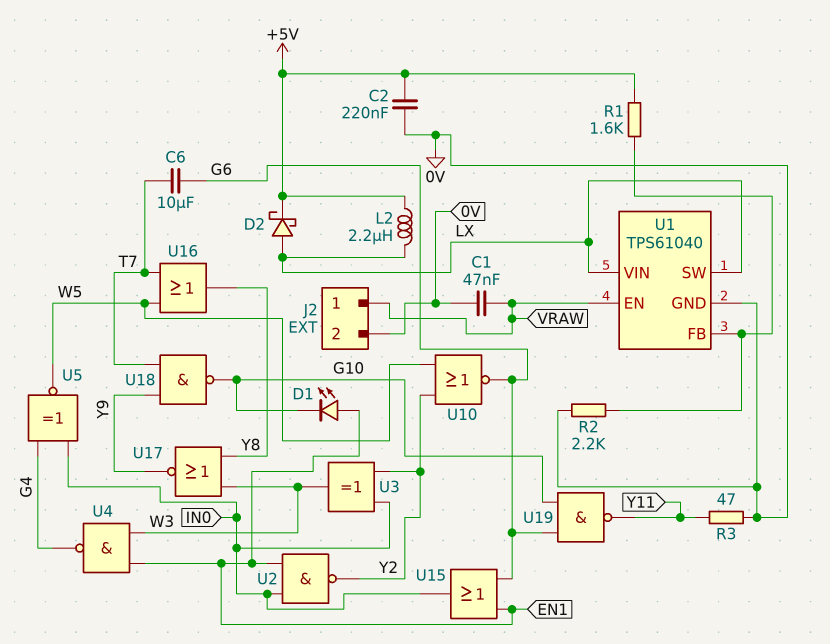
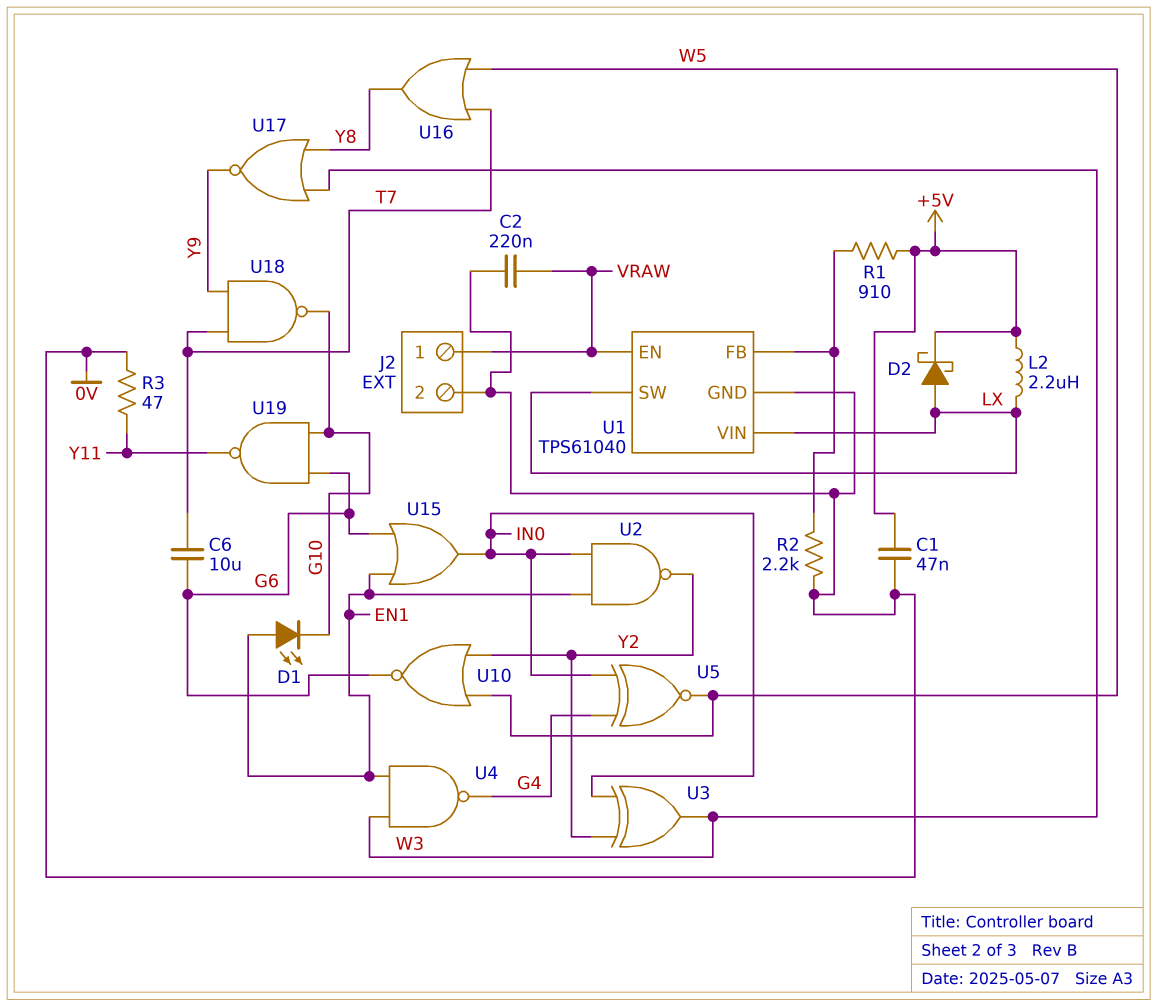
C1: 47nF (0V, VRAW) -> 47nF (+5V, 0V)
C2: 220nF (+5V, 0V) -> 220nF (0V, VRAW)
R1: 1.6k (+5V, U1/FB) -> 910 (+5V, U1/FB)

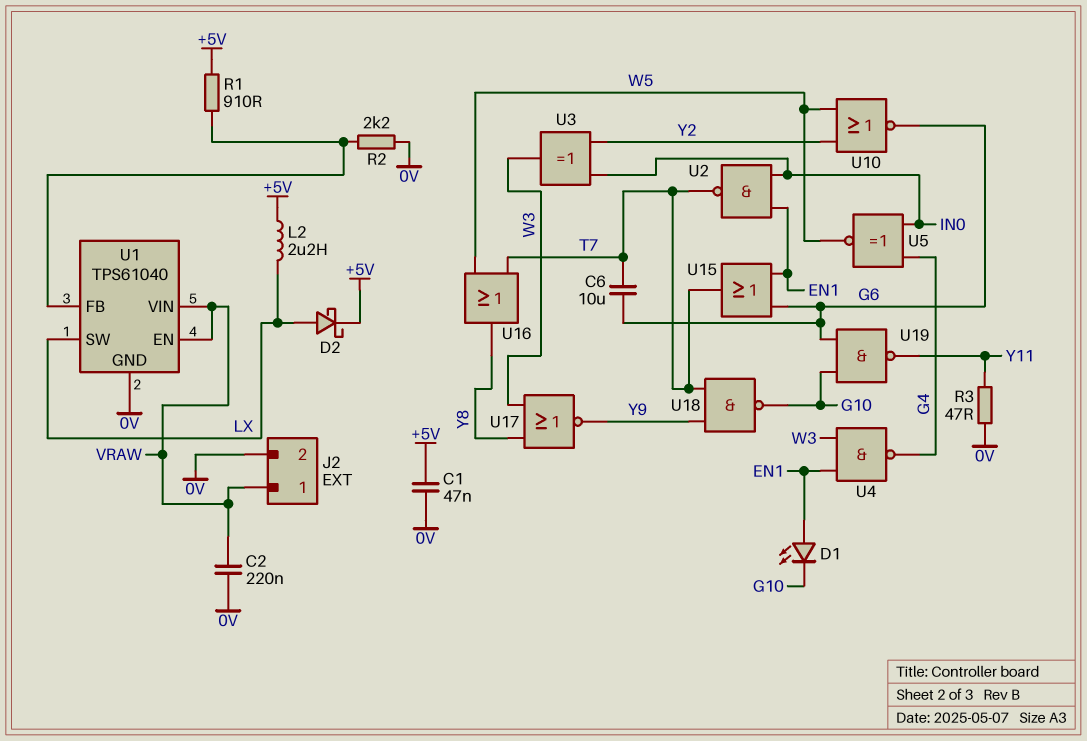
U1 pin VIN: LX -> VRAW
U2: NAND (in EN1, in IN0, out Y2) -> NAND (in EN1, in IN0, out T7)
U15: OR (in EN1, in G6, out IN0) -> OR (in EN1, in G6, out T7)

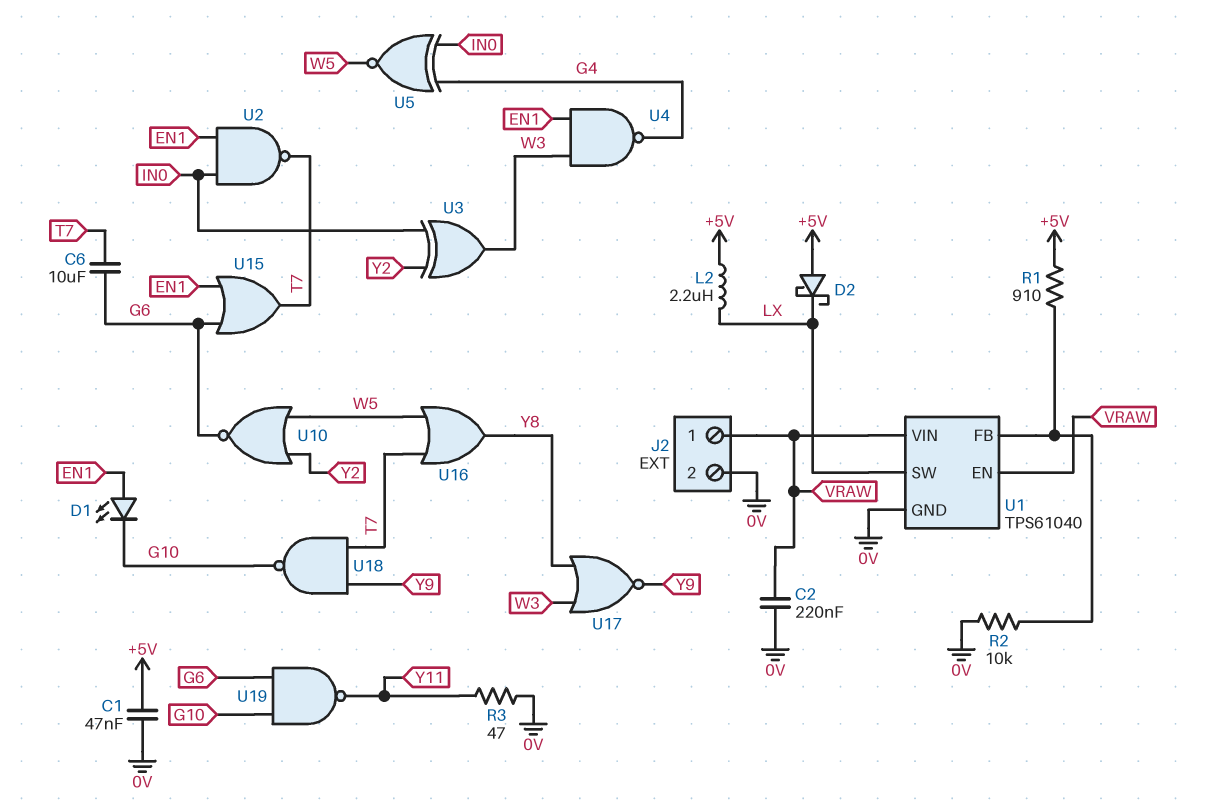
D2: schottky (A LX, K +5V) -> schottky (A +5V, K LX)
R2: 2.2k (0V, U1/FB) -> 10k (0V, U1/FB)

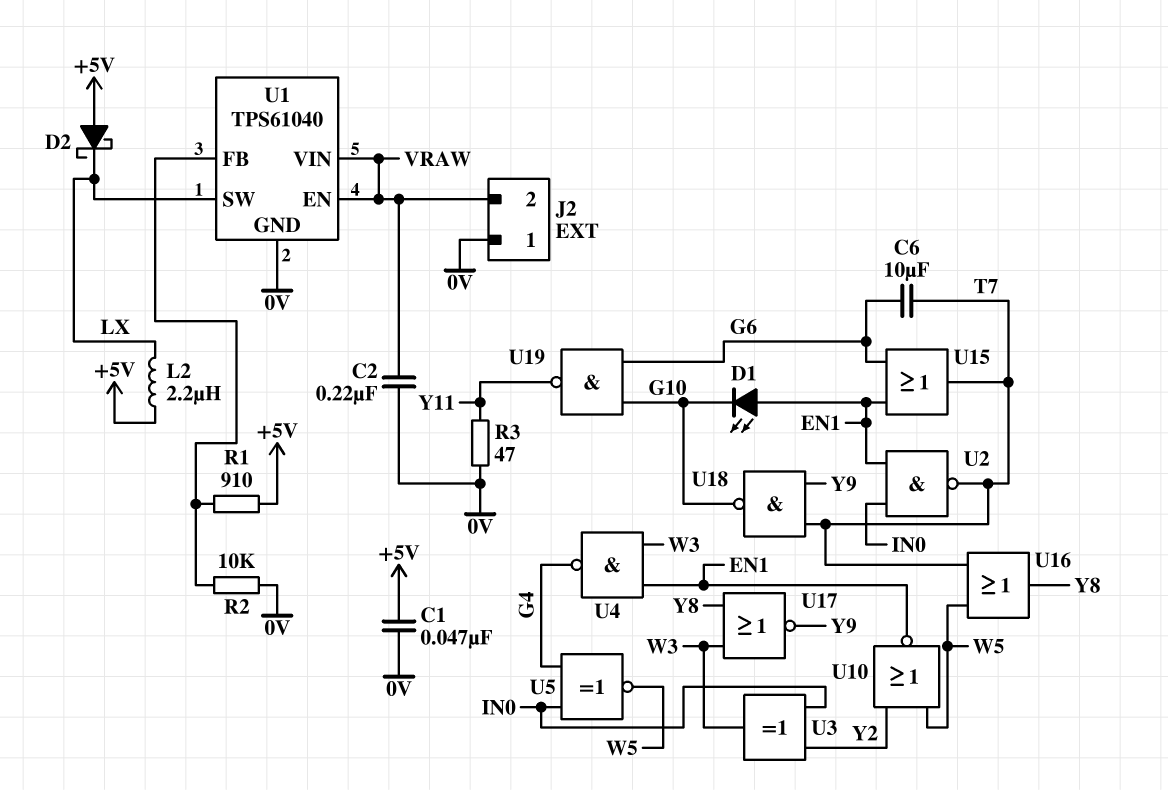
J2 pin 1: VRAW -> 0V
J2 pin 2: 0V -> VRAW
U10: NOR (in W5, in Y2, out G6) -> NOR (in W5, in Y2, out EN1)

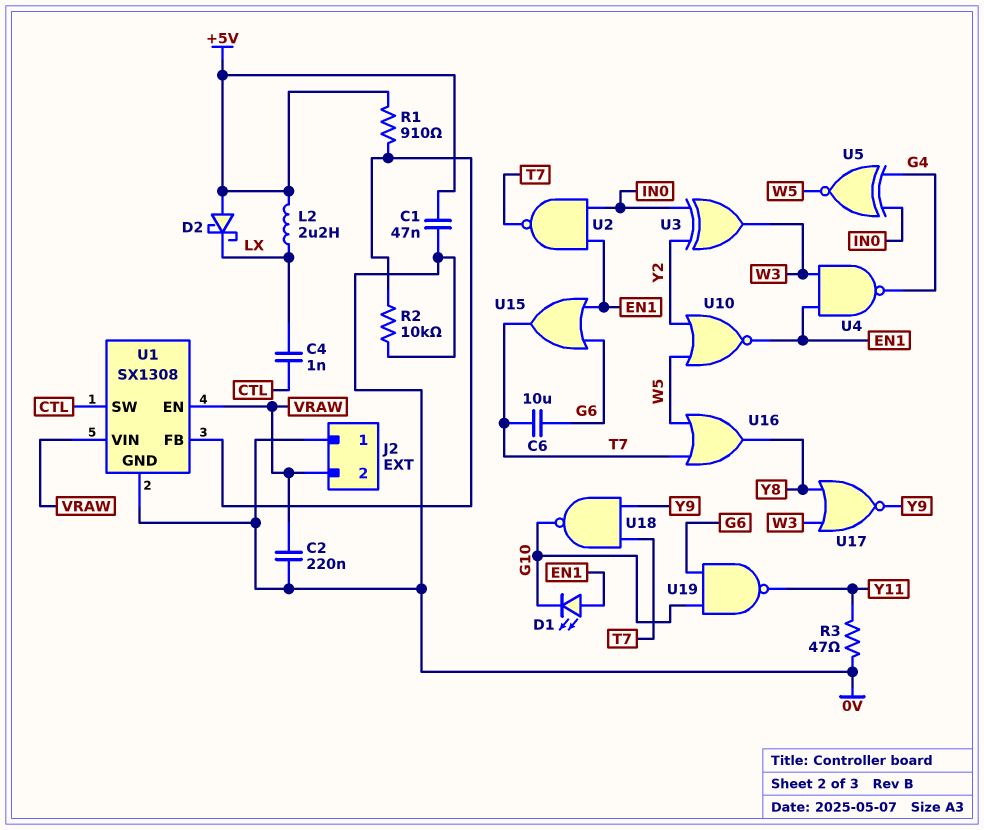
C4: none -> 1nF (CTL, LX)
U1: TPS61040 -> SX1308
U1 pin SW: LX -> CTL

